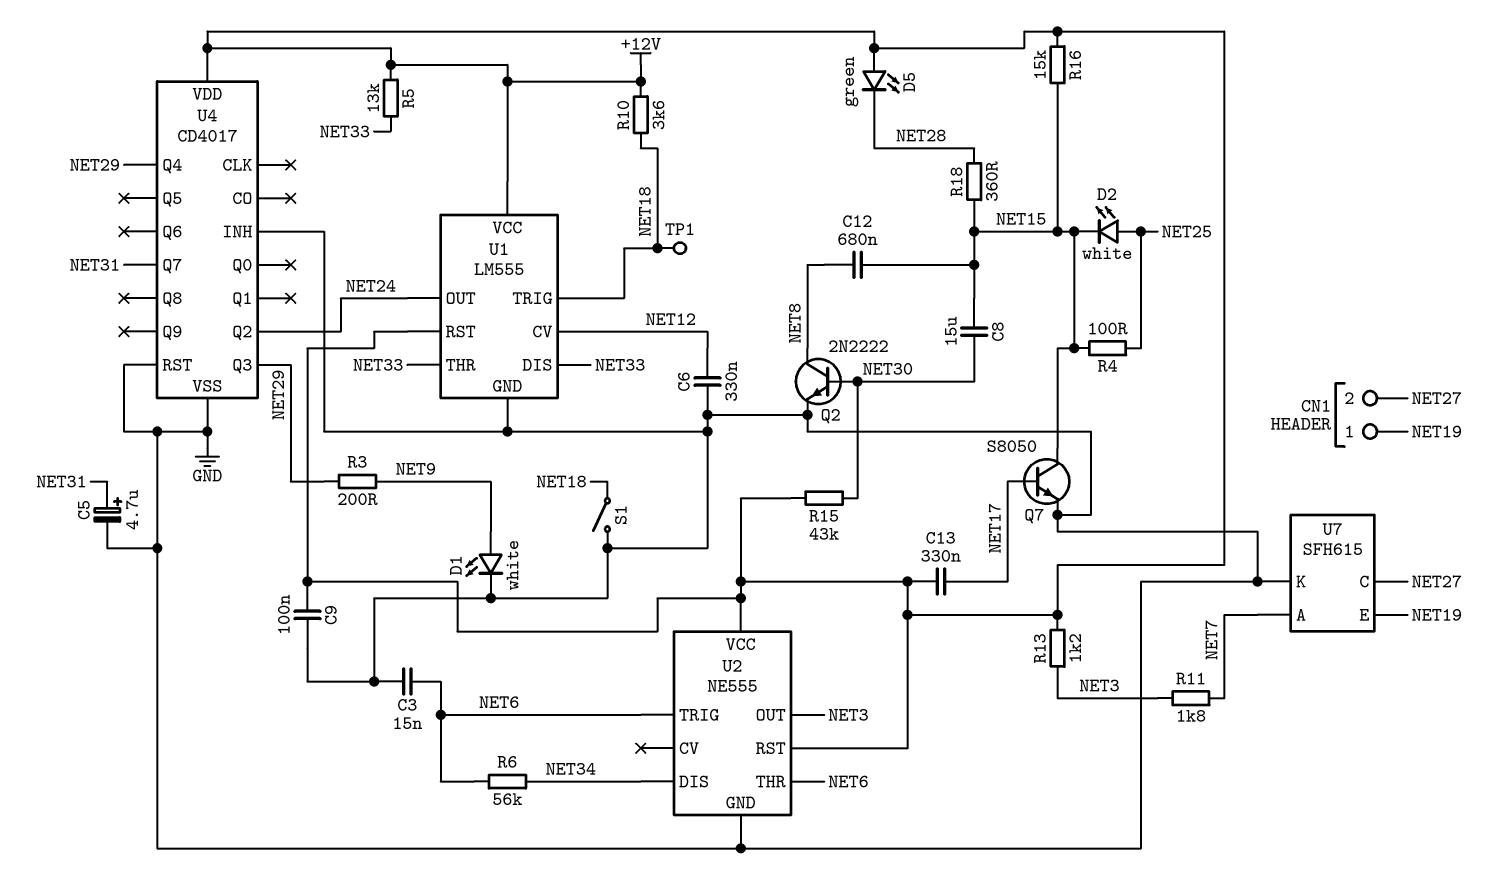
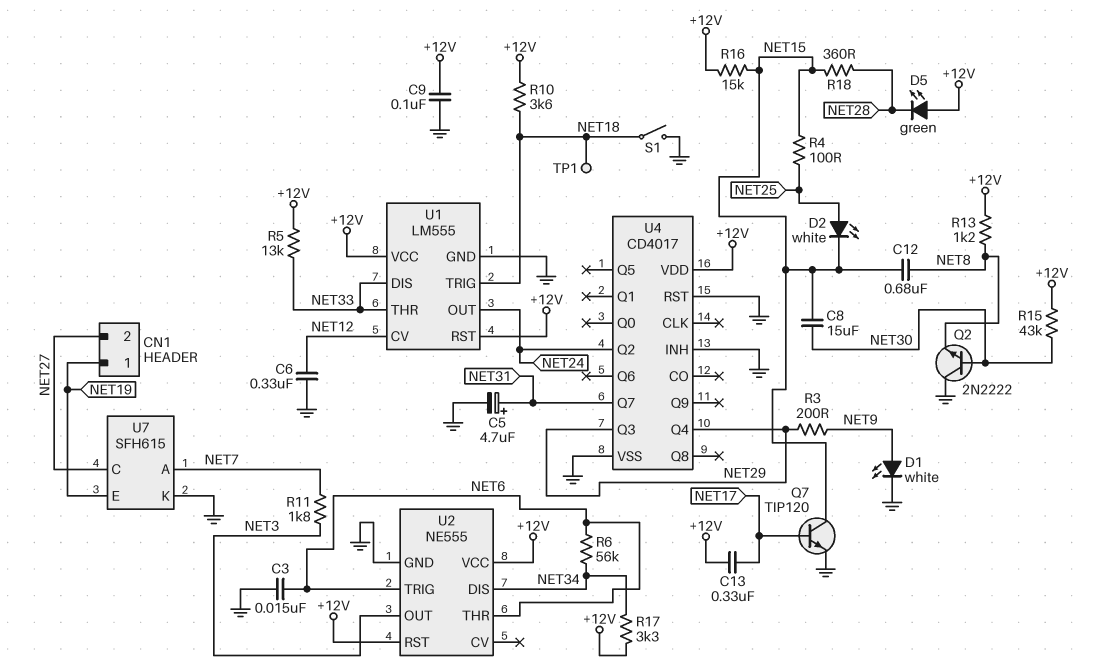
Q2: NPN 2N2222 (B NET30, C NET8, E GND) -> NPN 2N2222 (B NET30, C GND, E NET8)
Q7: NPN S8050 (B NET17, C NET15, E GND) -> NPN TIP120 (B NET17, C NET15, E GND)
R13: 1.2k (+12V, NET3) -> 1.2k (+12V, NET8)
R17: none -> 3.3k (+12V, NET34)

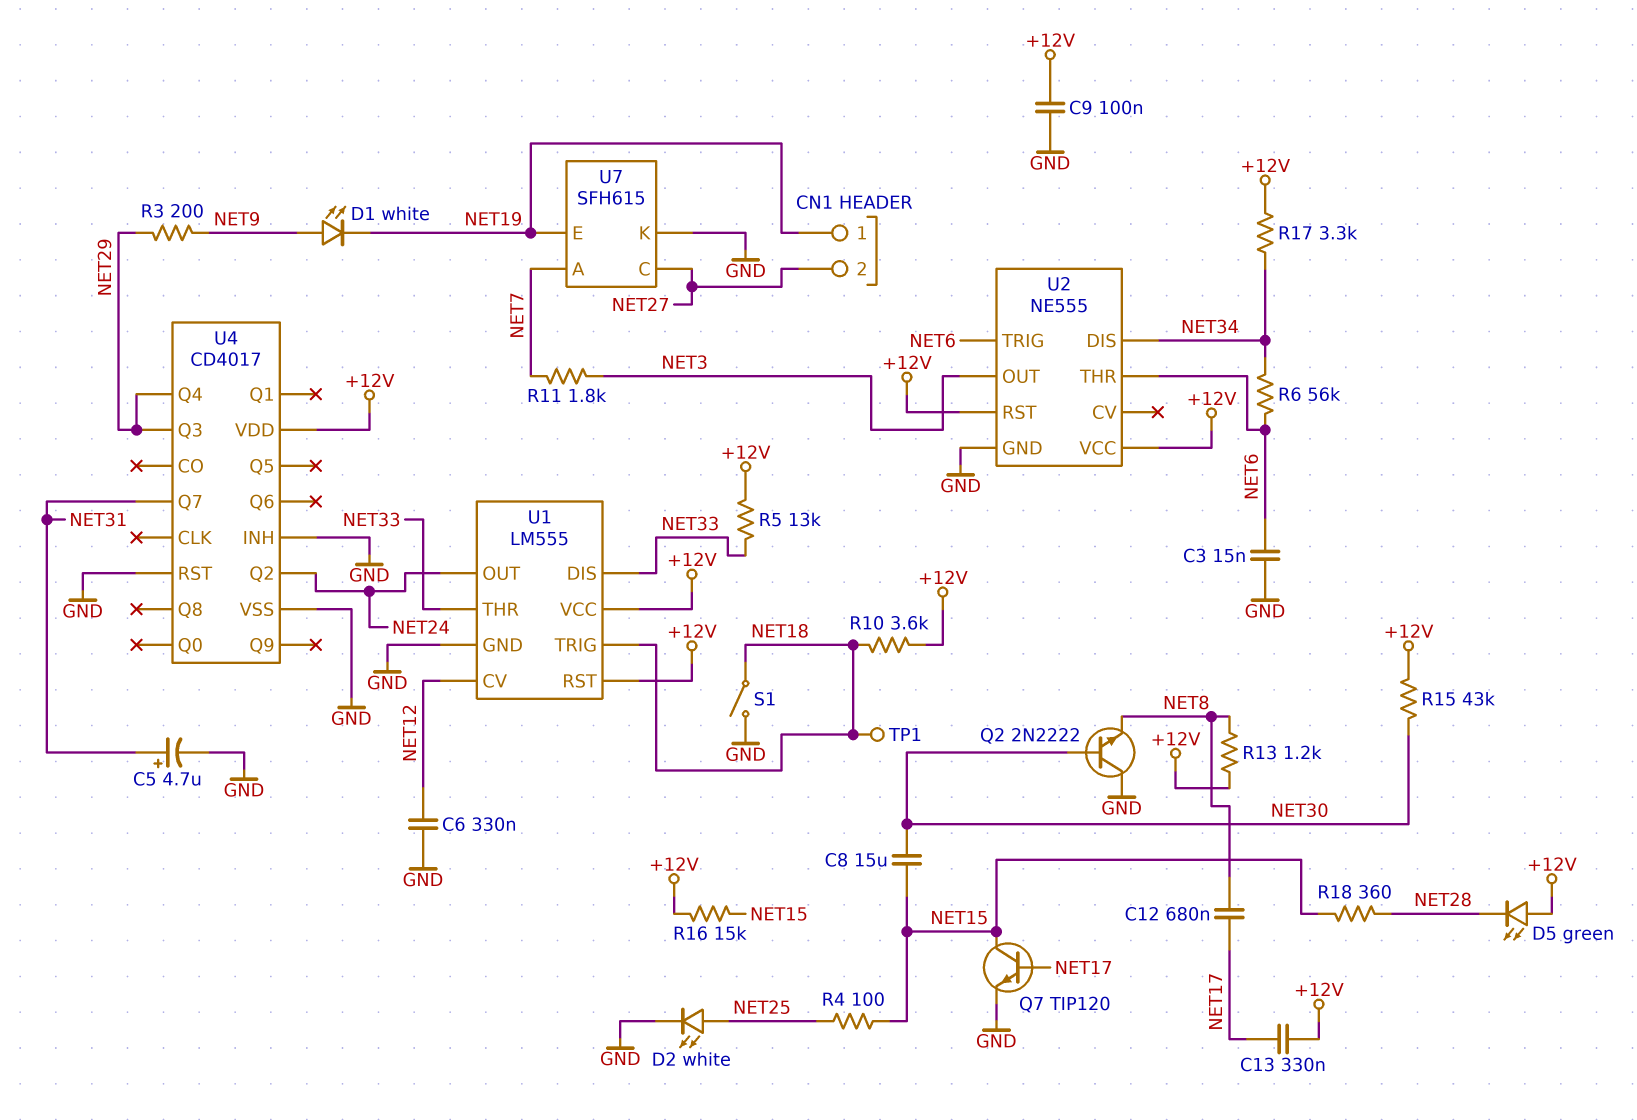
C12: 680nF (NET8, NET15) -> 680nF (NET8, NET17)
D1: LED white (A NET9, K GND) -> LED white (A NET9, K NET19)
D2: LED white (A NET25, K NET15) -> LED white (A NET25, K GND)

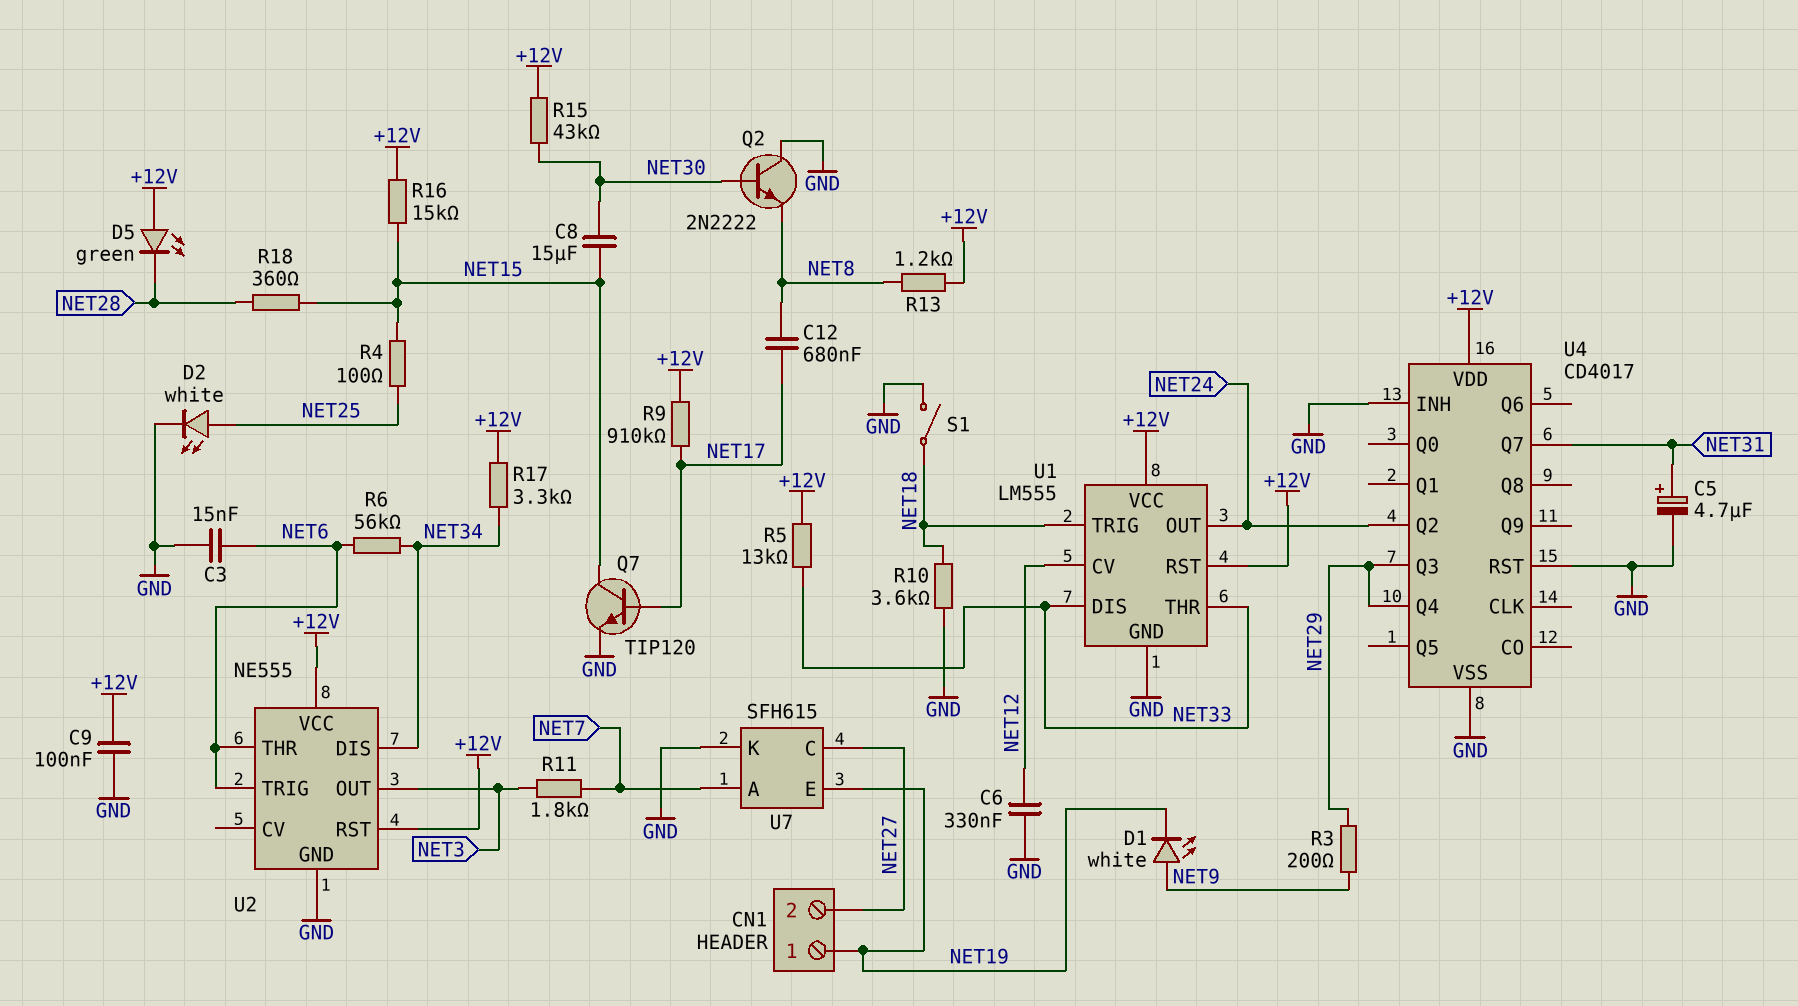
C13: 330nF (+12V, NET17) -> none
R9: none -> 910k (+12V, NET17)
R10: 3.6k (+12V, NET18) -> 3.6k (GND, NET18)
TP1: test point (NET18) -> none

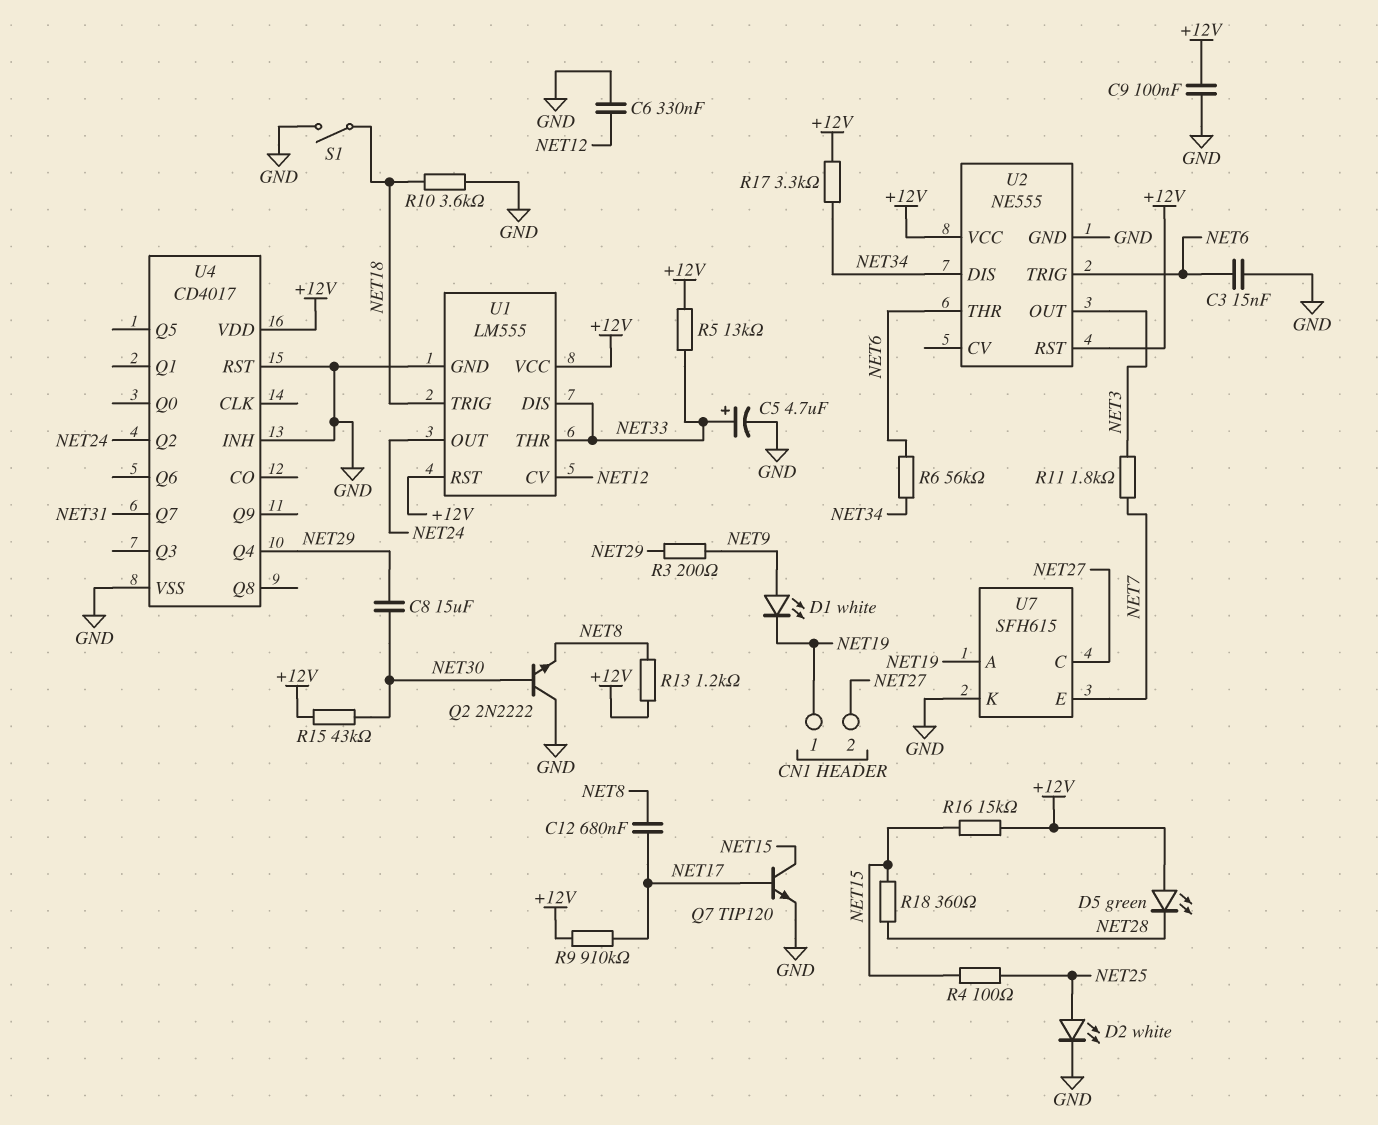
C5: 4.7uF (plus NET31, minus GND) -> 4.7uF (plus NET33, minus GND)
C8: 15uF (NET15, NET30) -> 15uF (NET29, NET30)
U4 pin Q3: NET29 -> none
U7 pin A: NET7 -> NET19
U7 pin E: NET19 -> NET7

